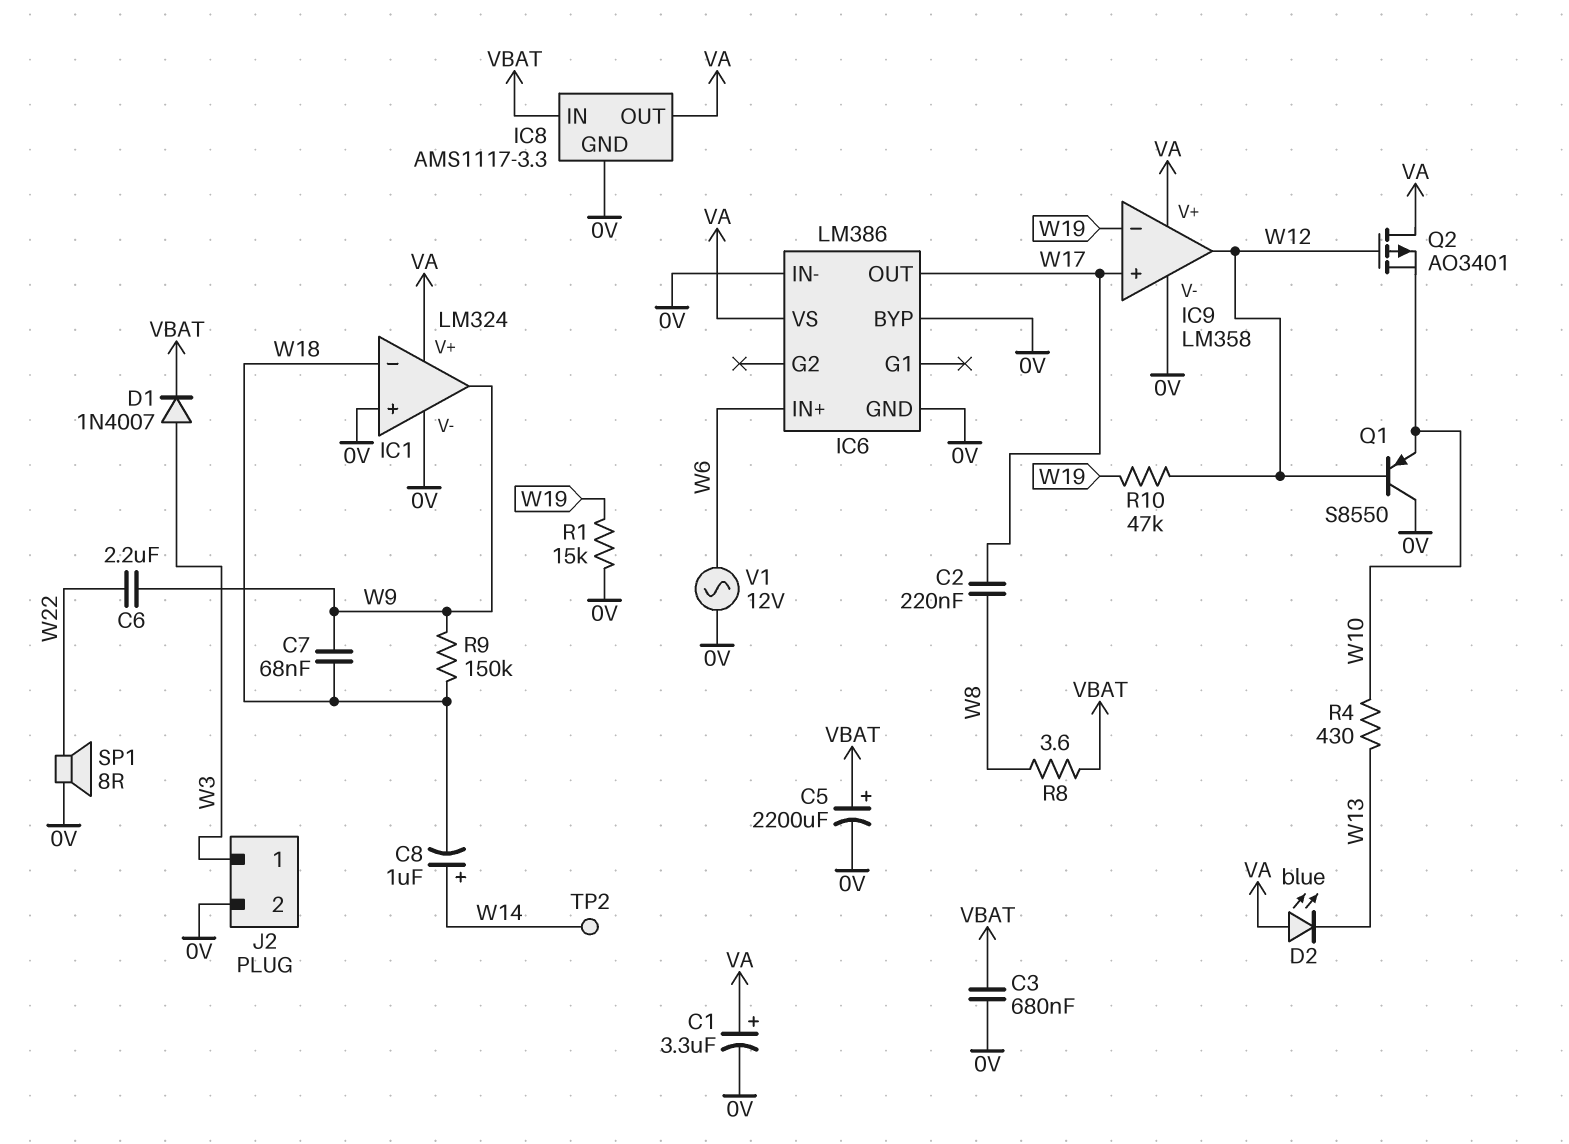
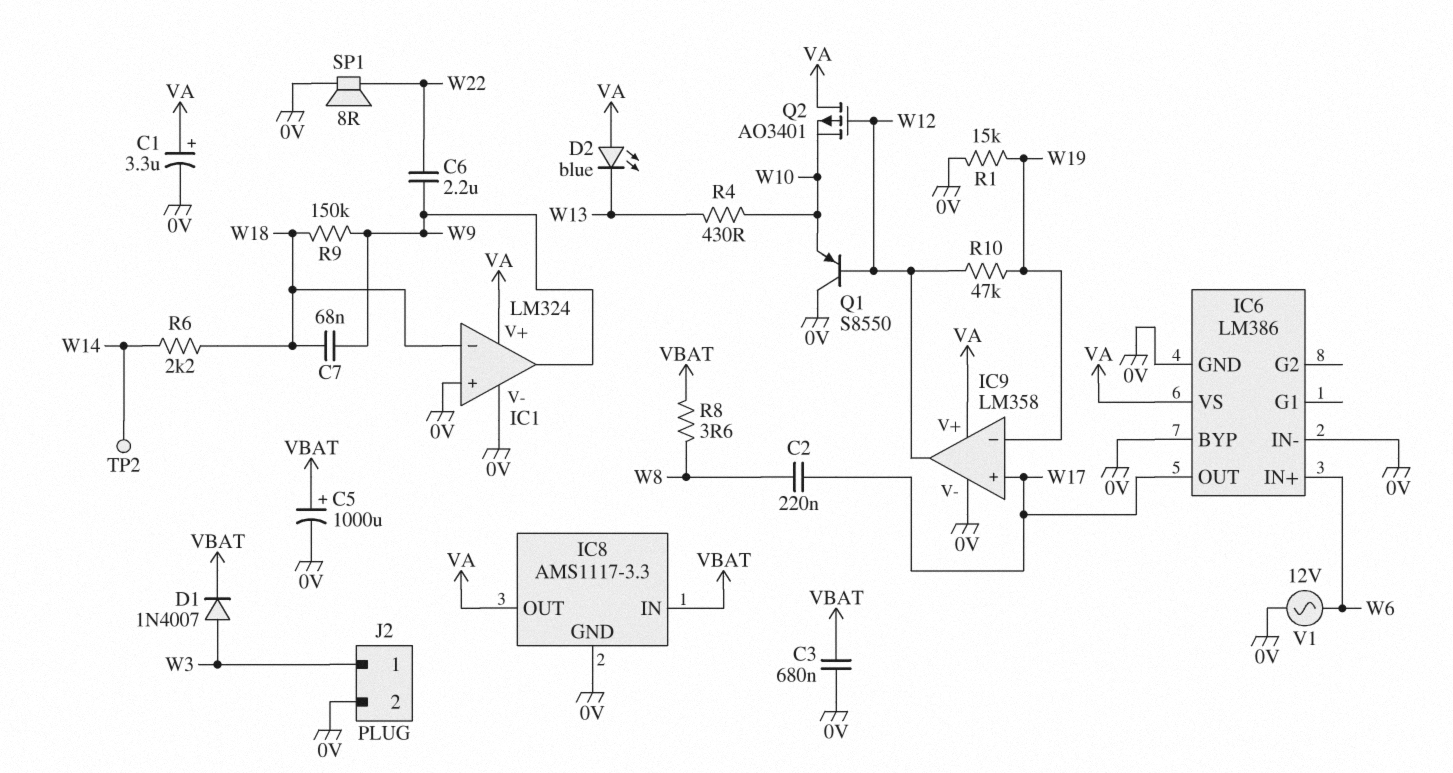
C5: 2200uF (plus VBAT, minus 0V) -> 1000uF (plus VBAT, minus 0V)
C8: 1uF (plus W14, minus W18) -> none
R6: none -> 2.2k (W14, W18)

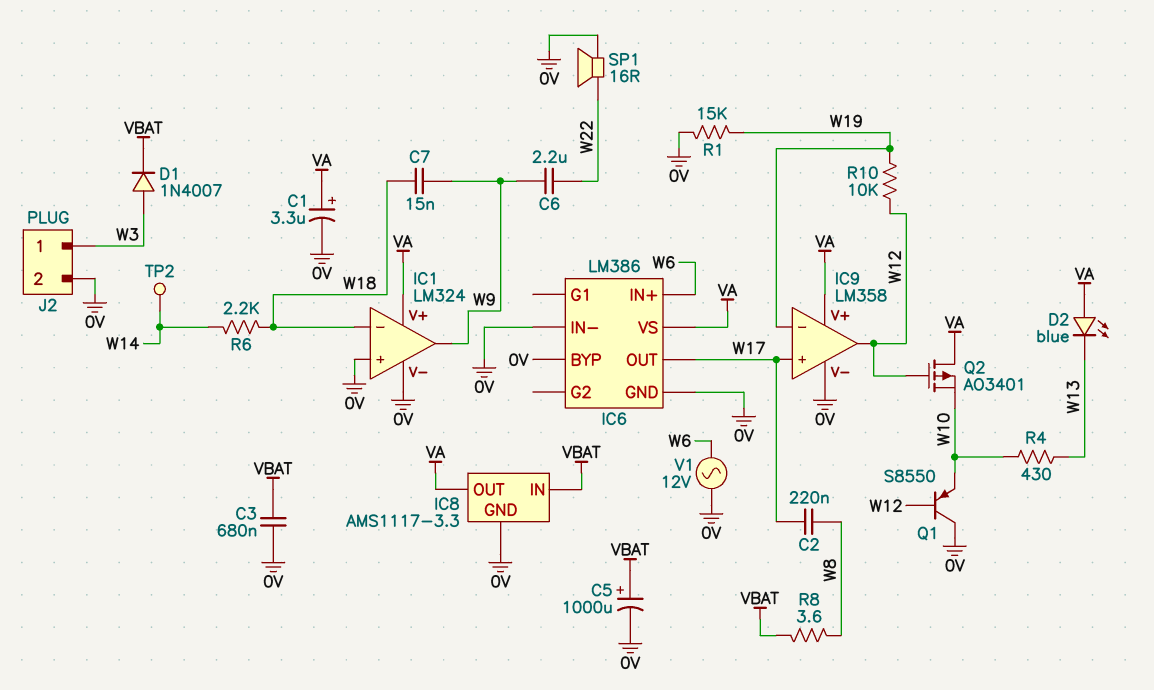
C7: 68nF (W9, W18) -> 15nF (W9, W18)
R9: 150k (W9, W18) -> none
R10: 47k (W12, W19) -> 10k (W12, W19)
SP1: speaker 8R (0V, W22) -> speaker 16R (0V, W22)

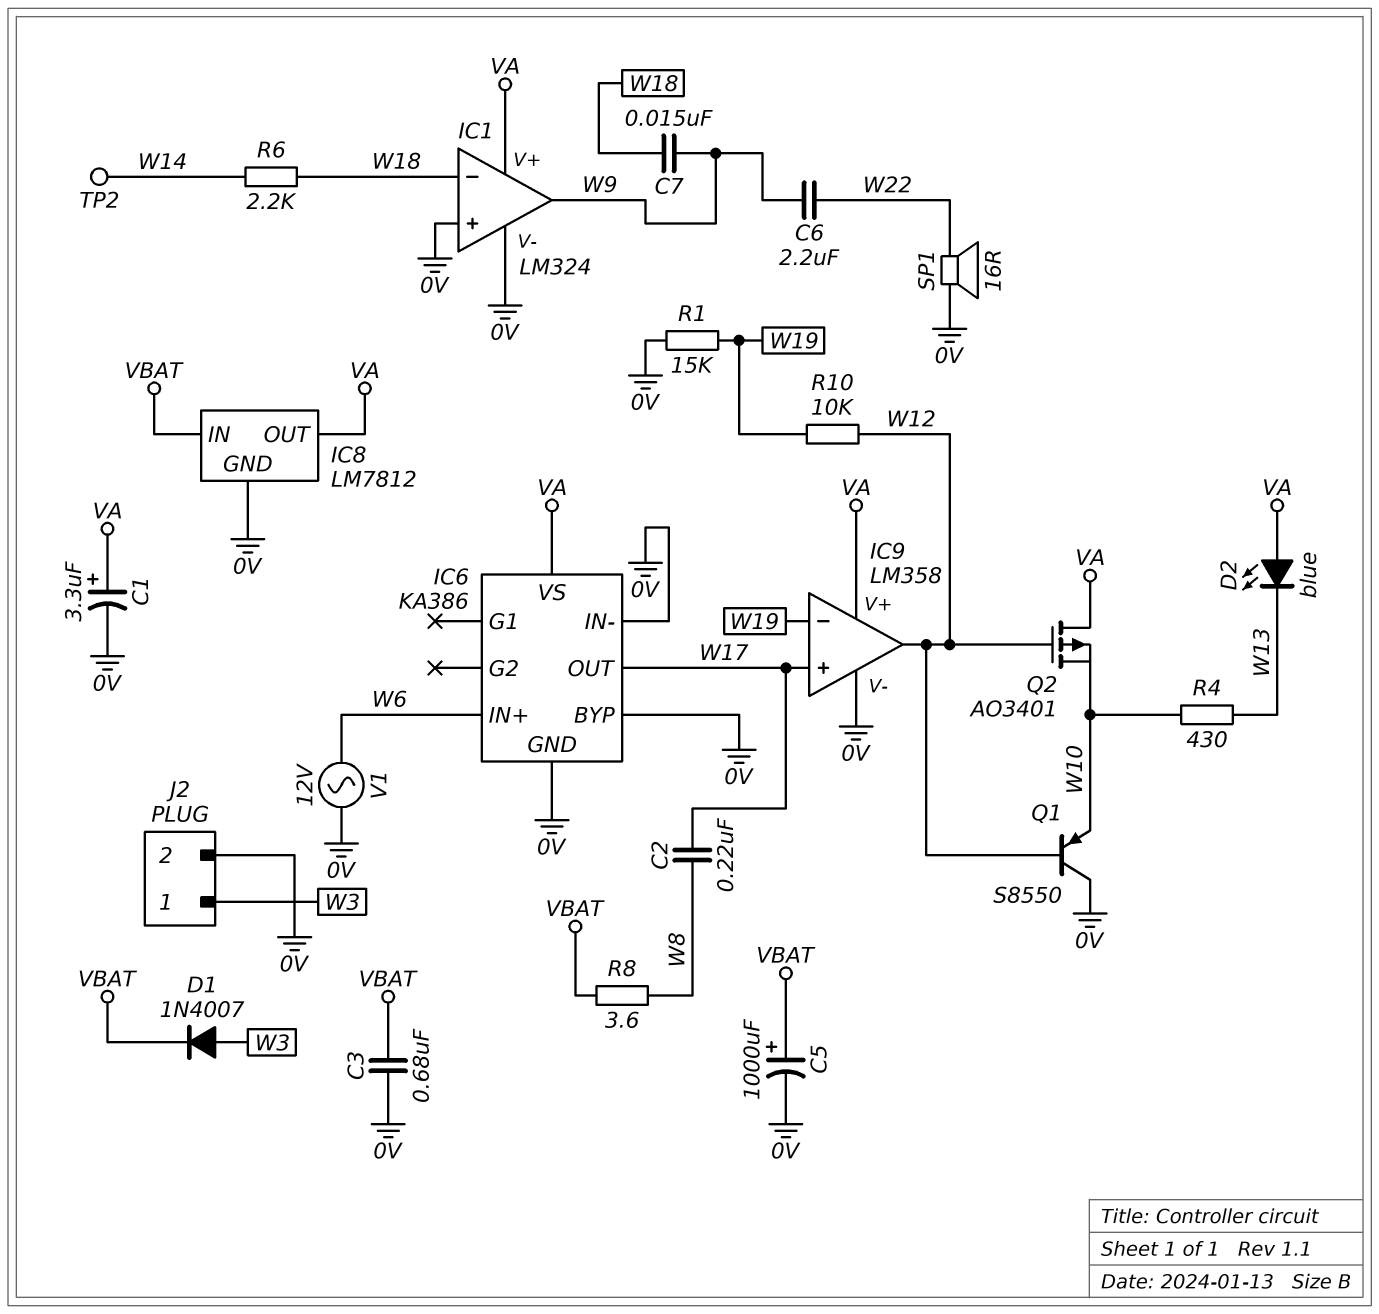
IC6: LM386 -> KA386
IC8: AMS1117-3.3 -> LM7812

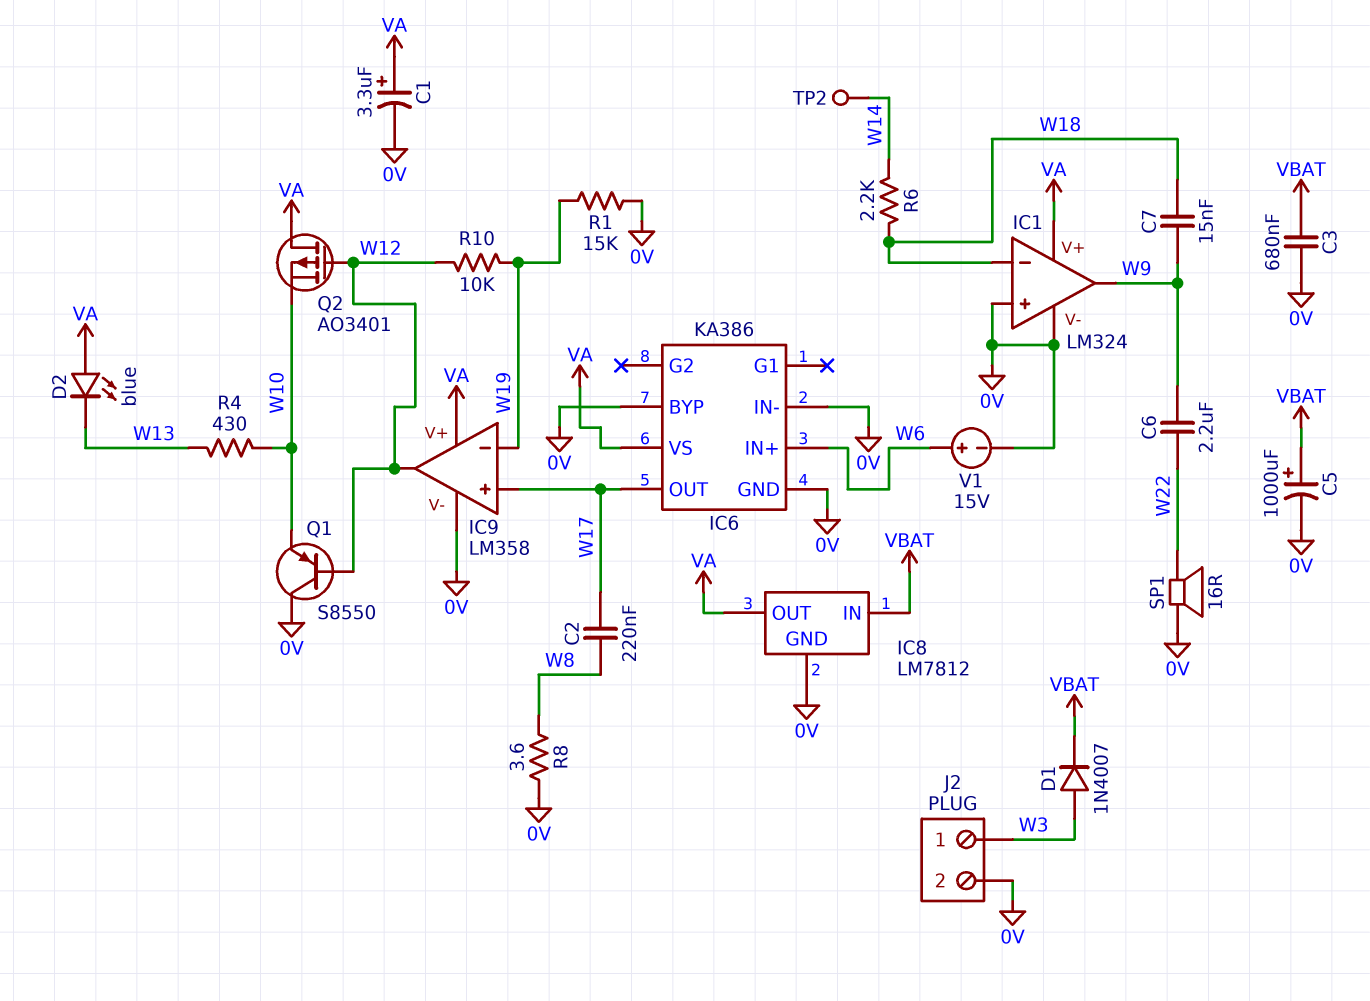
R8: 3.6 (VBAT, W8) -> 3.6 (0V, W8)
V1: AC 12V (0V, W6) -> 15V (plus W6, minus 0V)

